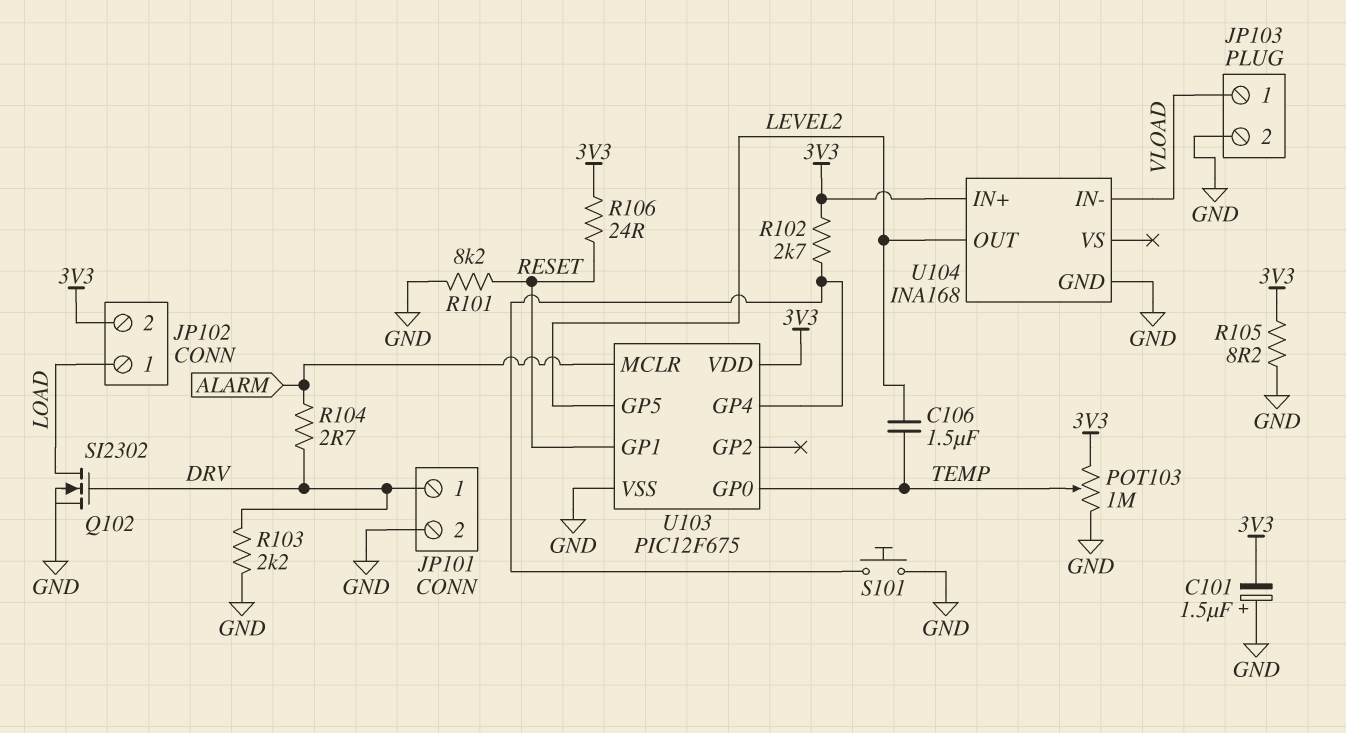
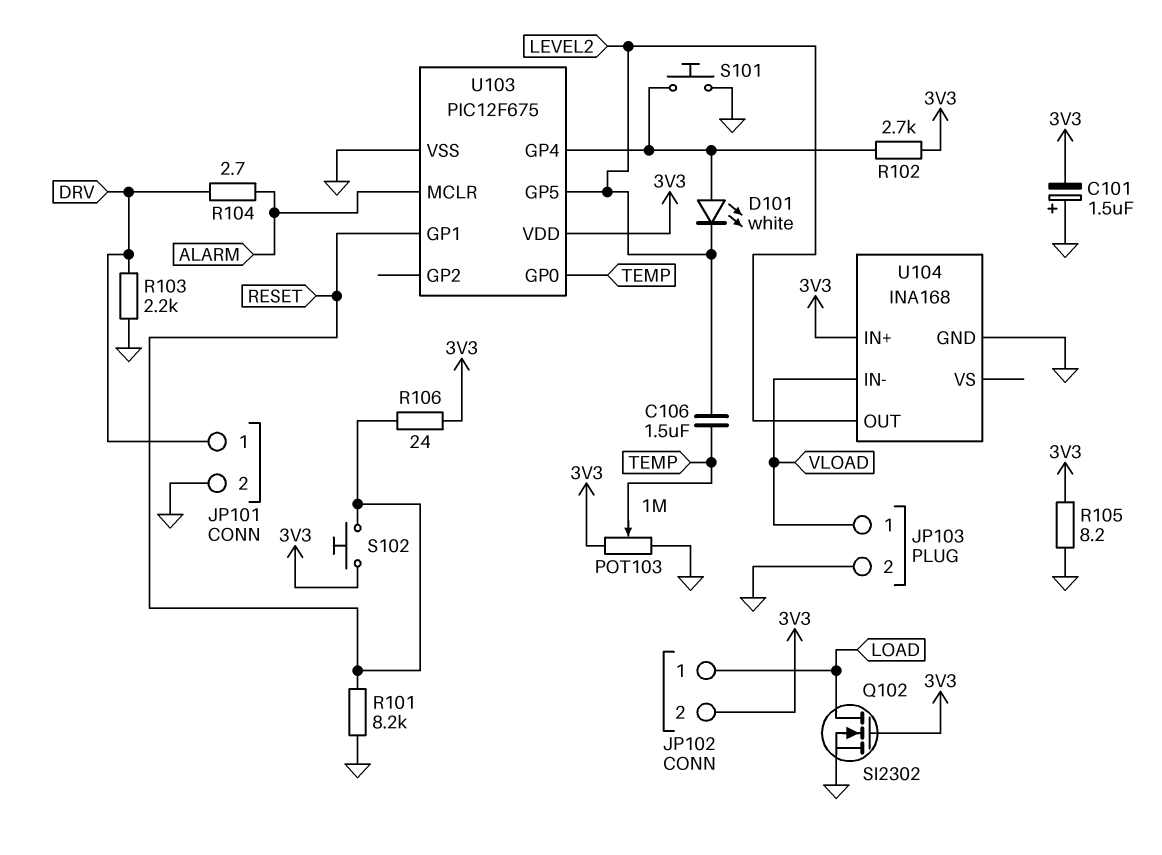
D101: none -> LED white (A U103/GP4, K LEVEL2)
Q102: NMOS SI2302 (G DRV, D LOAD, S GND) -> NMOS SI2302 (G 3V3, D LOAD, S GND)
S102: none -> button (3V3, RESET)

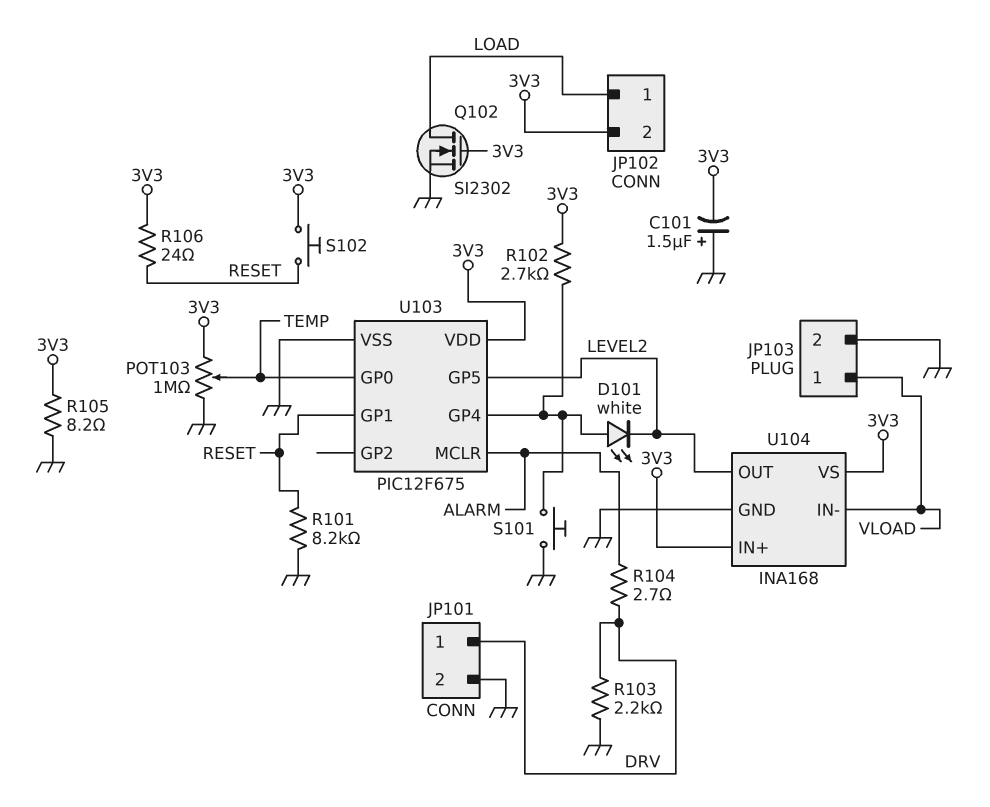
C106: 1.5uF (LEVEL2, TEMP) -> none
U104 pin VS: none -> 3V3

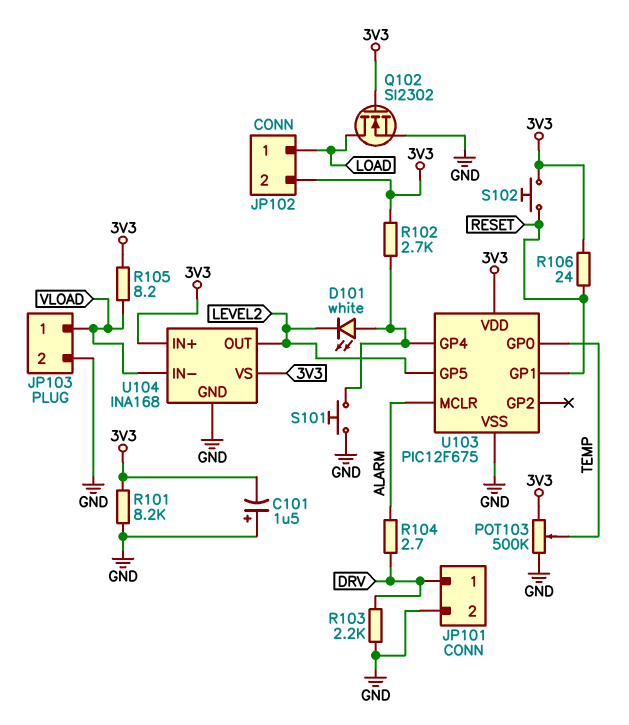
POT103: 1M (3V3, GND, wiper TEMP) -> 500k (3V3, GND, wiper TEMP)
R101: 8.2k (GND, RESET) -> 8.2k (3V3, GND)
R105: 8.2 (3V3, GND) -> 8.2 (3V3, VLOAD)

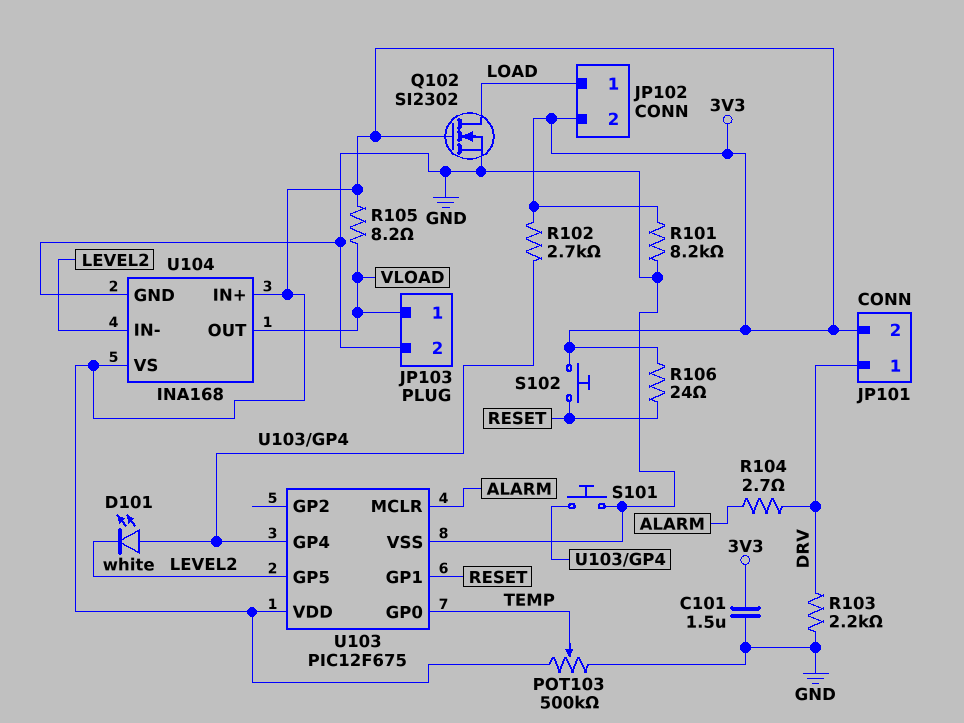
C101: 1.5uF (plus GND, minus 3V3) -> 1.5uF (3V3, GND)
JP101 pin 2: GND -> 3V3
U104 pin IN-: VLOAD -> LEVEL2
U104 pin OUT: LEVEL2 -> VLOAD

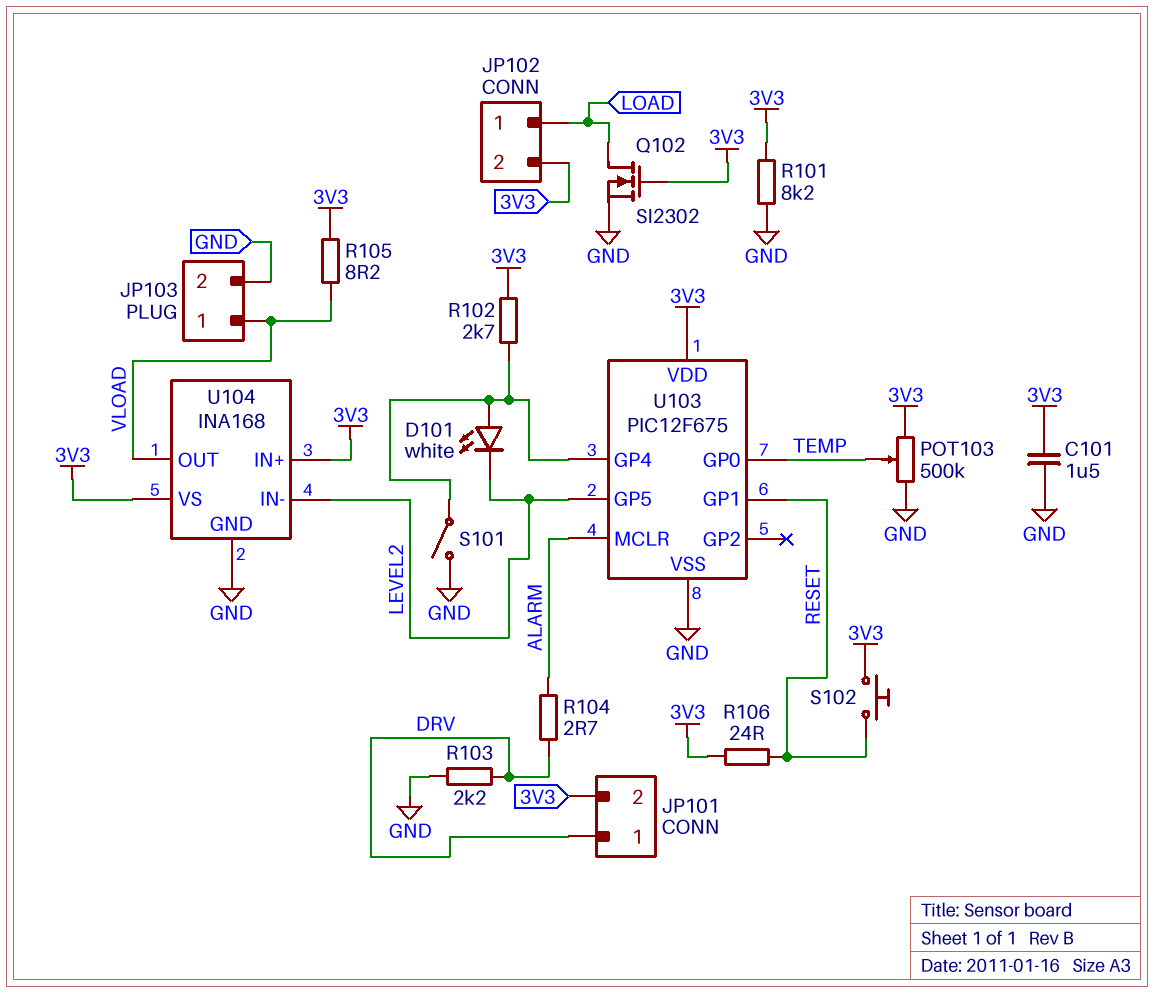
S101: button (GND, U103/GP4) -> switch (GND, U103/GP4)

